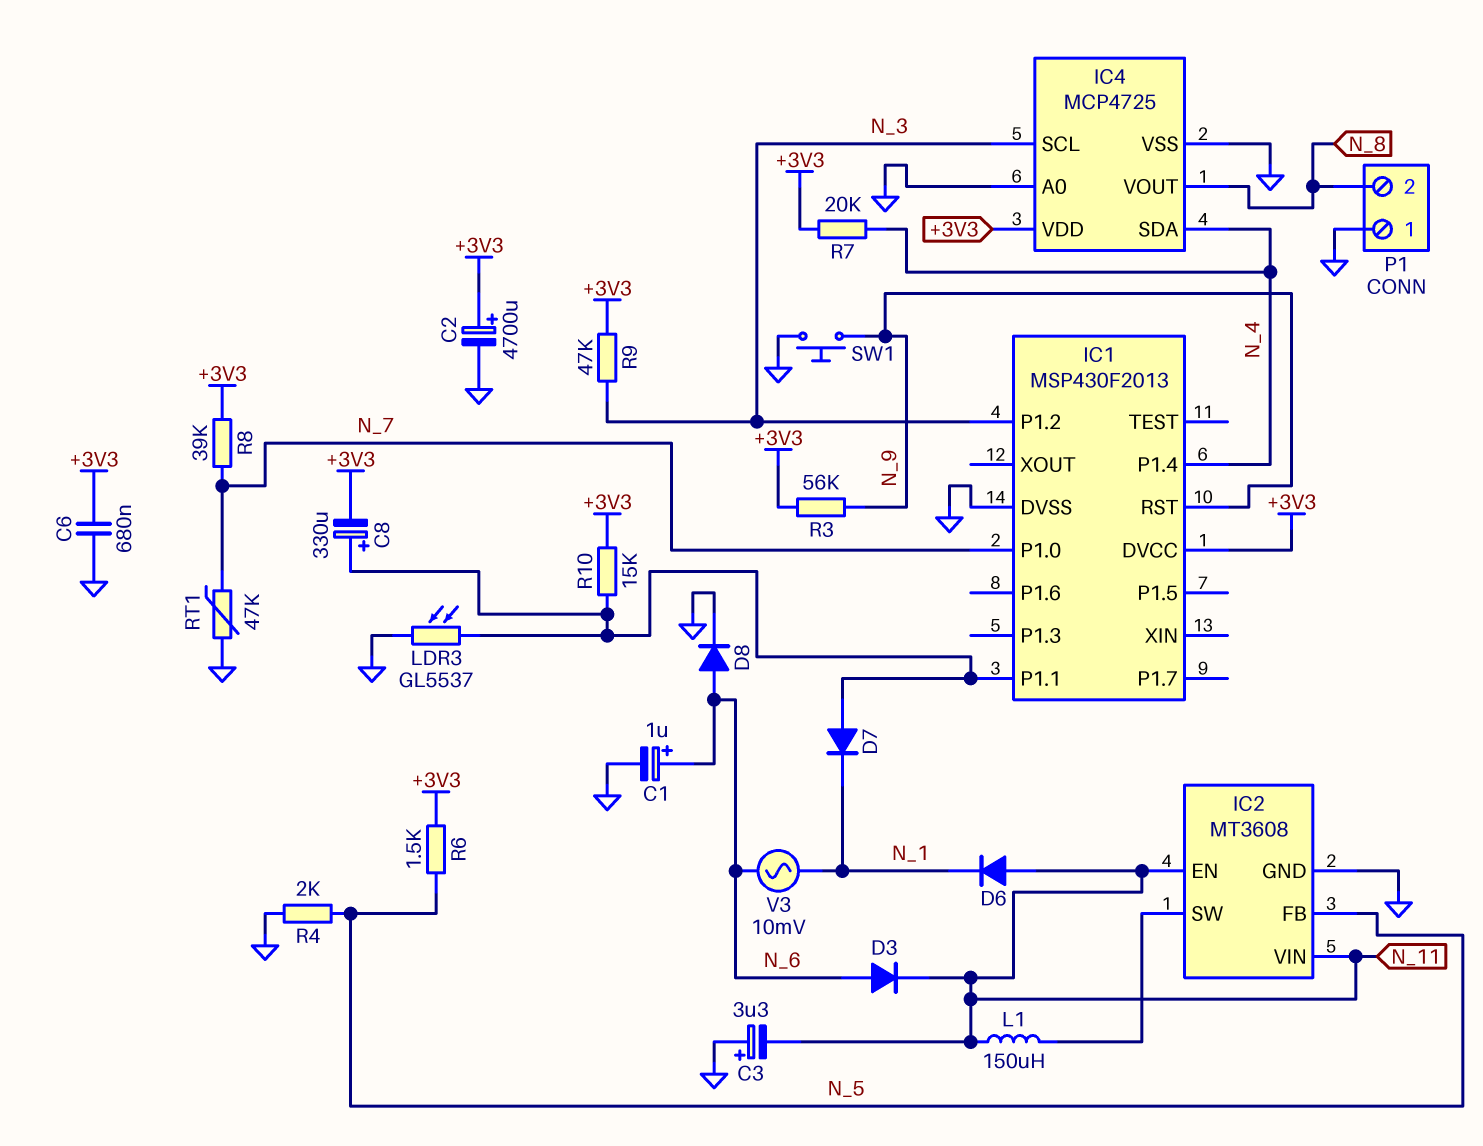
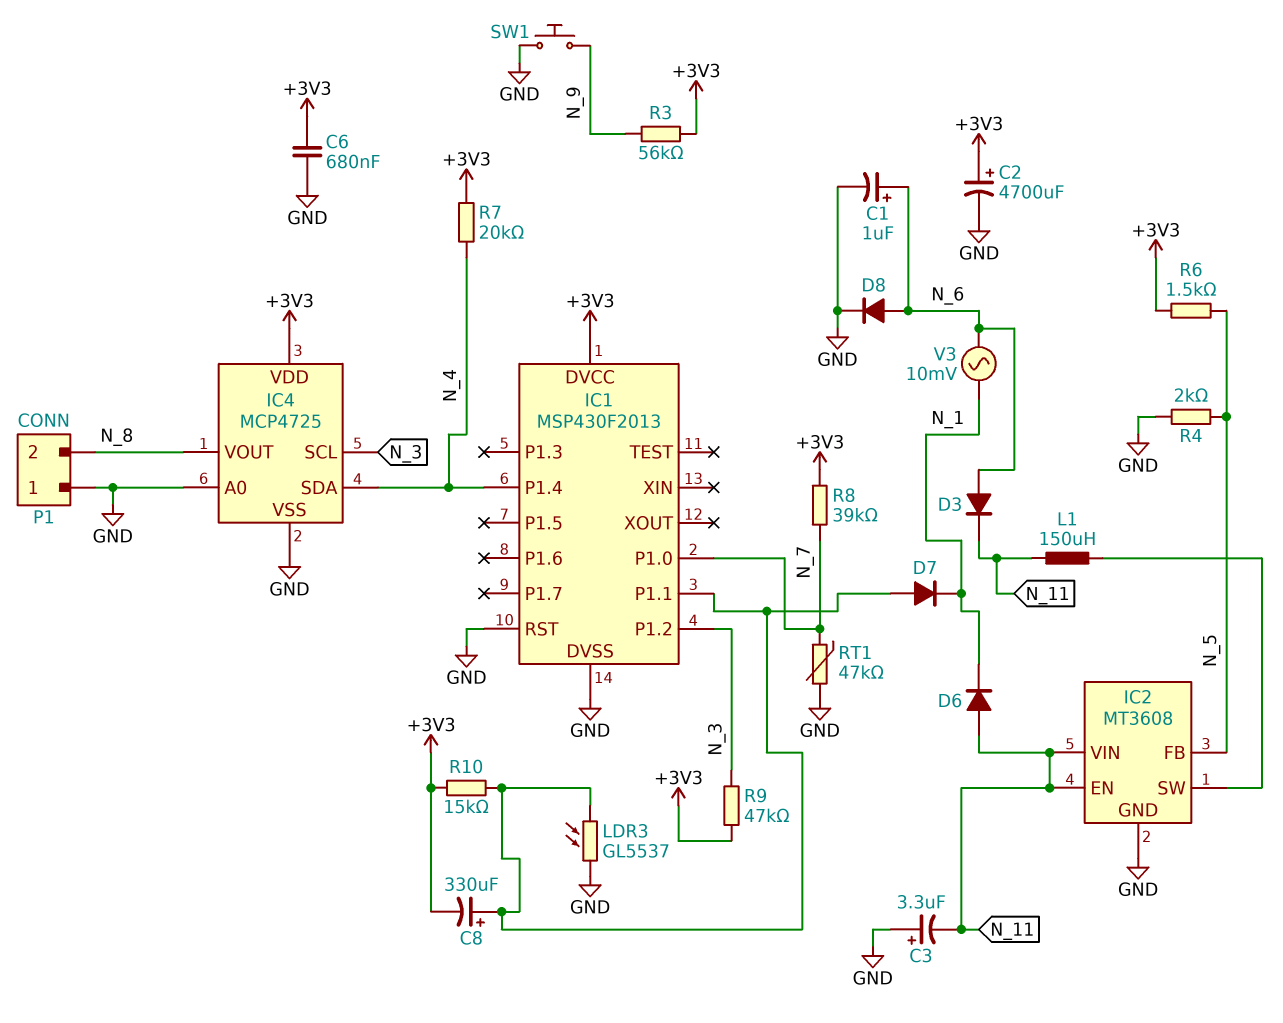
IC1 pin RST: N_9 -> GND

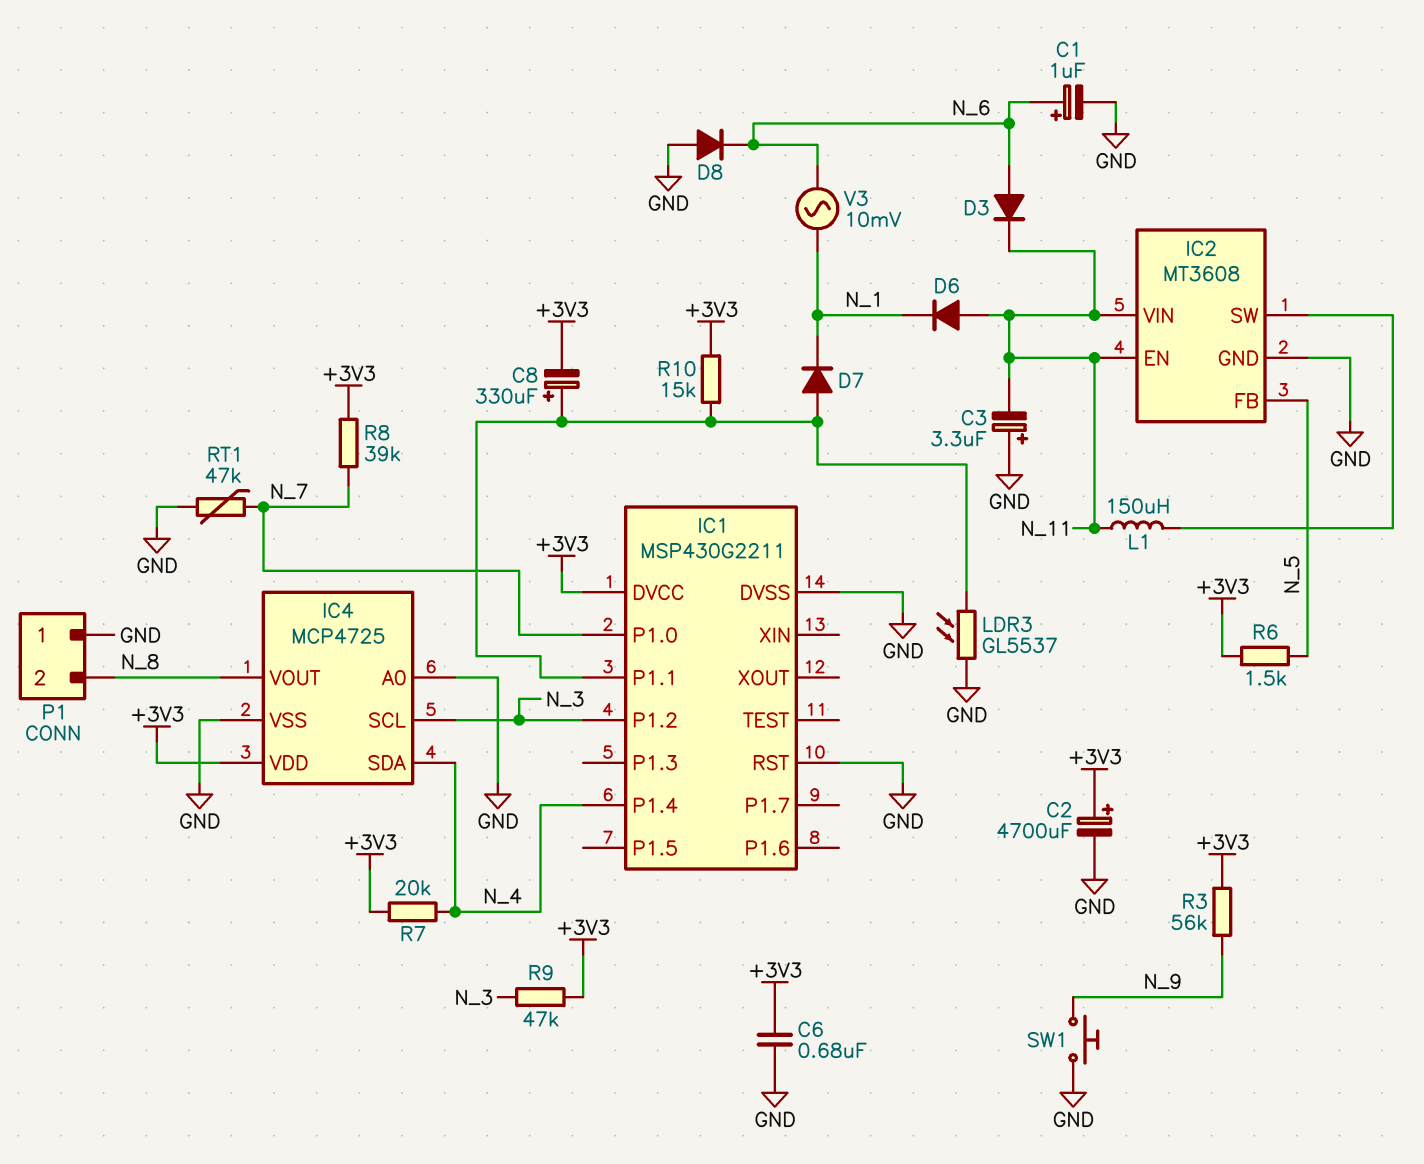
D8: diode (A N_6, K GND) -> diode (A GND, K N_6)
IC1: MSP430F2013 -> MSP430G2211
R4: 2k (GND, N_5) -> none

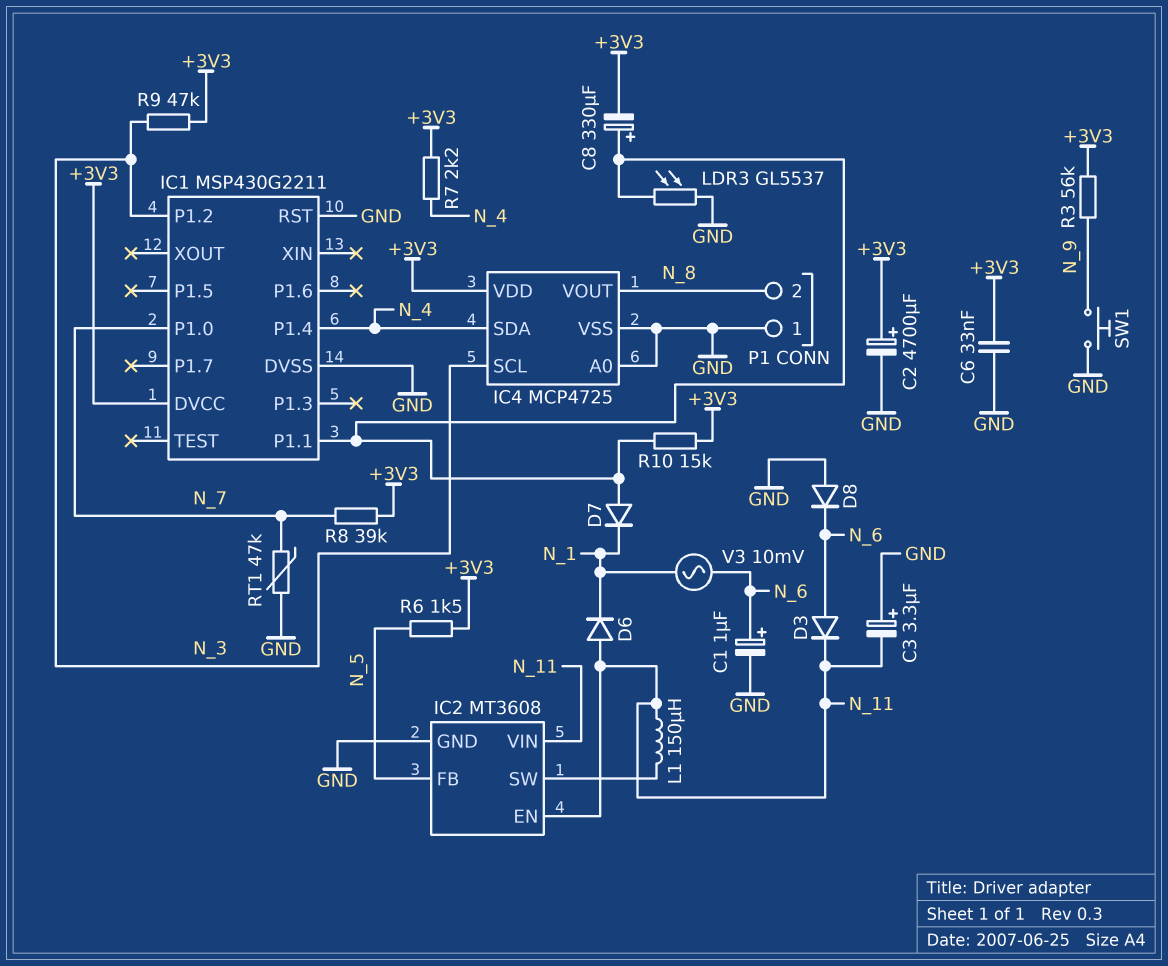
C6: 680nF (+3V3, GND) -> 33nF (+3V3, GND)
R7: 20k (+3V3, N_4) -> 2.2k (+3V3, N_4)

